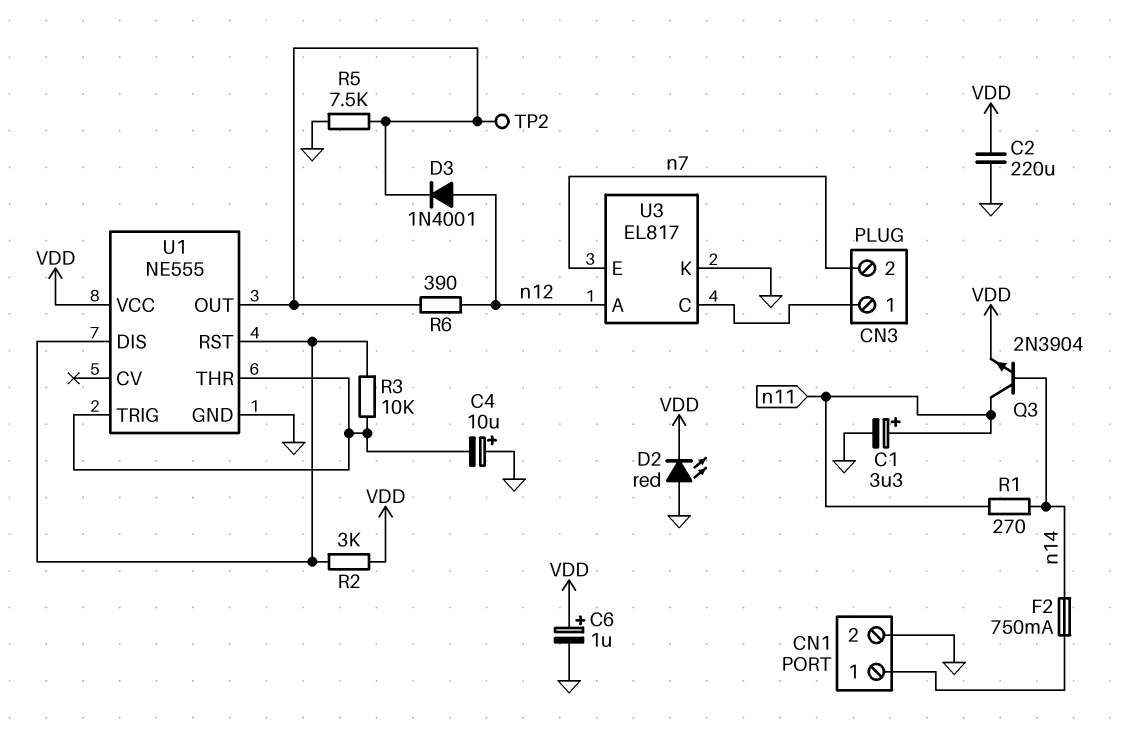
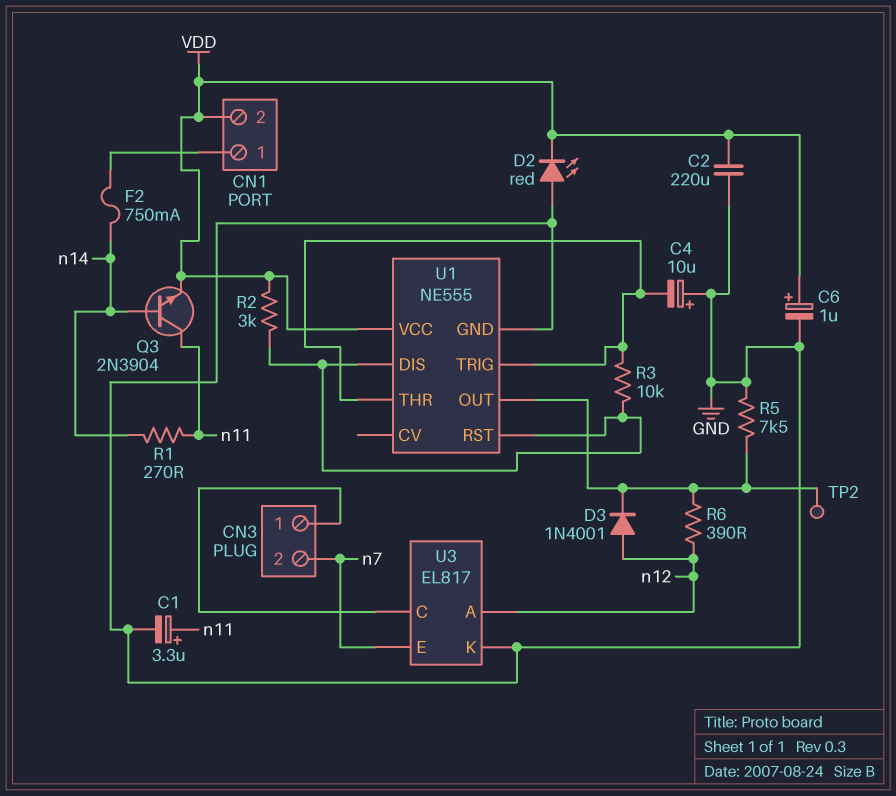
CN1 pin 2: GND -> VDD

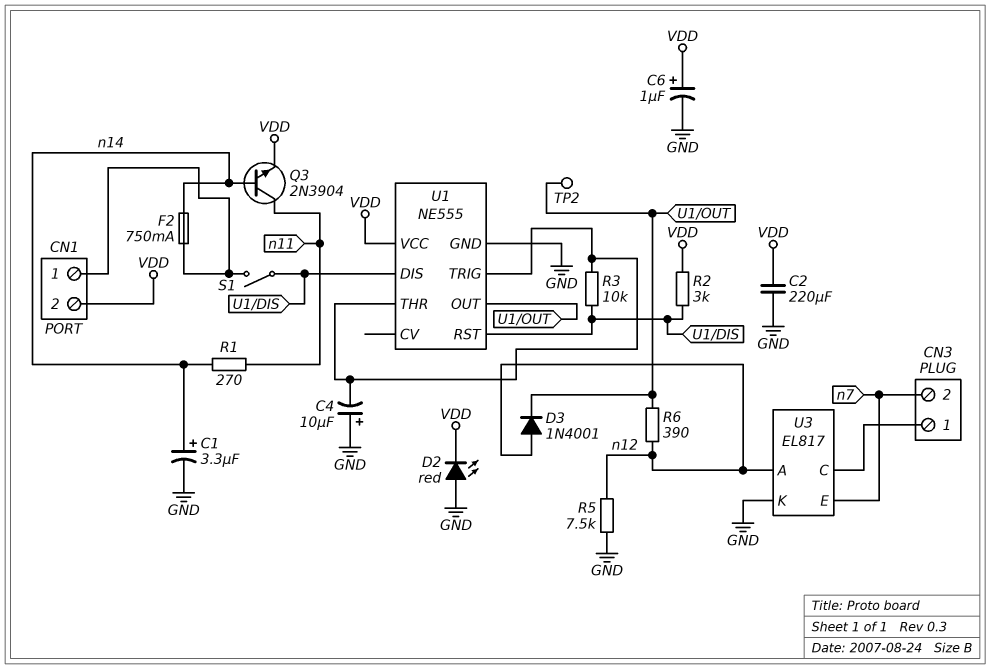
C1: 3.3uF (plus n11, minus GND) -> 3.3uF (plus n14, minus GND)
R5: 7.5k (GND, U1/OUT) -> 7.5k (GND, n12)
S1: none -> switch (CN1/1, U1/DIS)

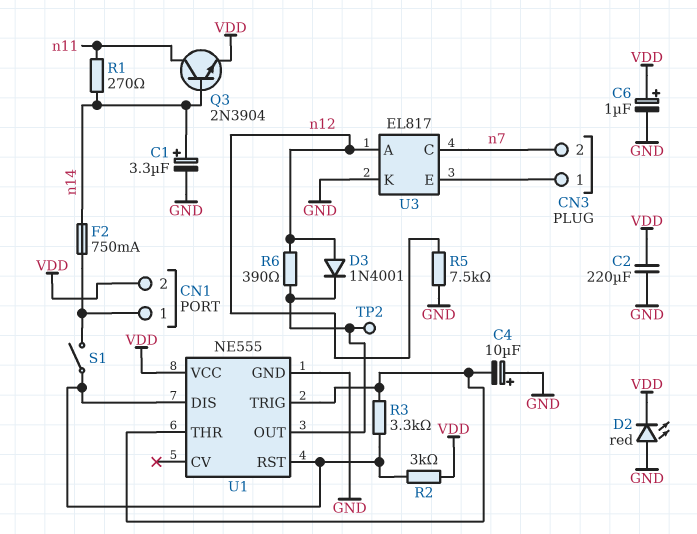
R3: 10k (U1/DIS, U1/THR) -> 3.3k (U1/DIS, U1/THR)
U3 pin C: CN3/1 -> n7
U3 pin E: n7 -> CN3/1

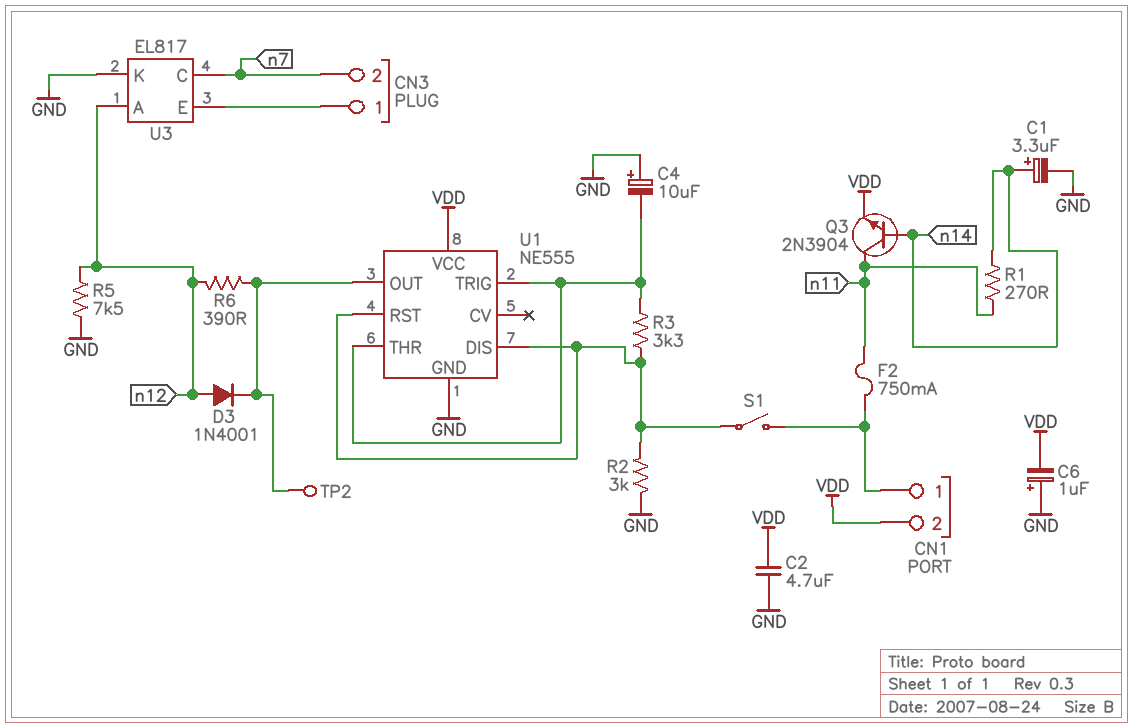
C2: 220uF (GND, VDD) -> 4.7uF (GND, VDD)
C6: 1uF (plus VDD, minus GND) -> 1uF (plus GND, minus VDD)
D2: LED red (A GND, K VDD) -> none
F2: 750mA (CN1/1, n14) -> 750mA (CN1/1, n11)
R2: 3k (U1/DIS, VDD) -> 3k (GND, U1/DIS)

